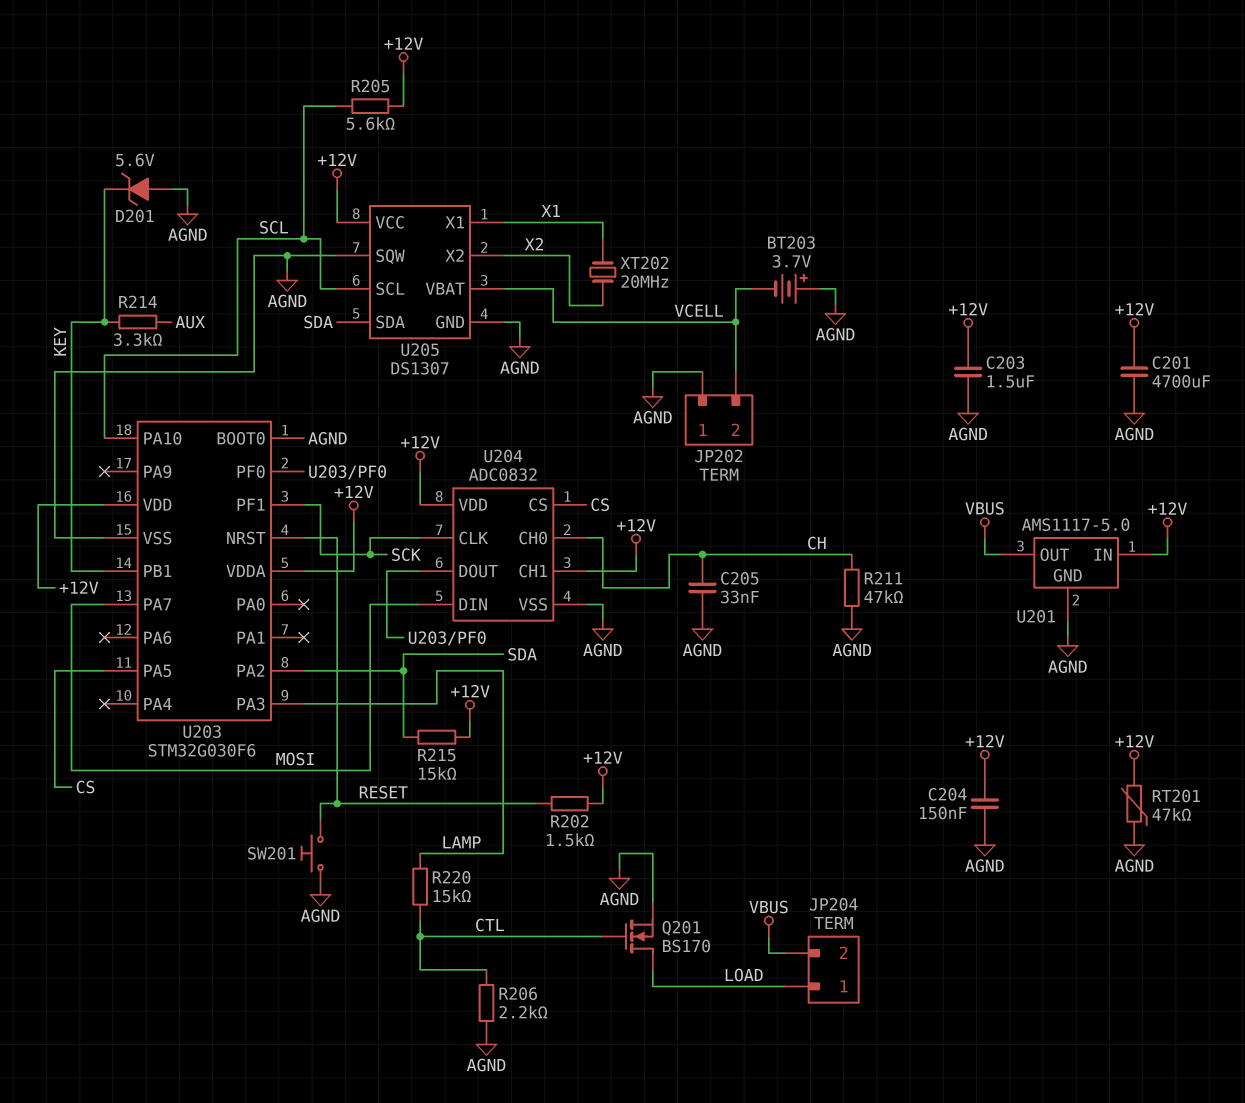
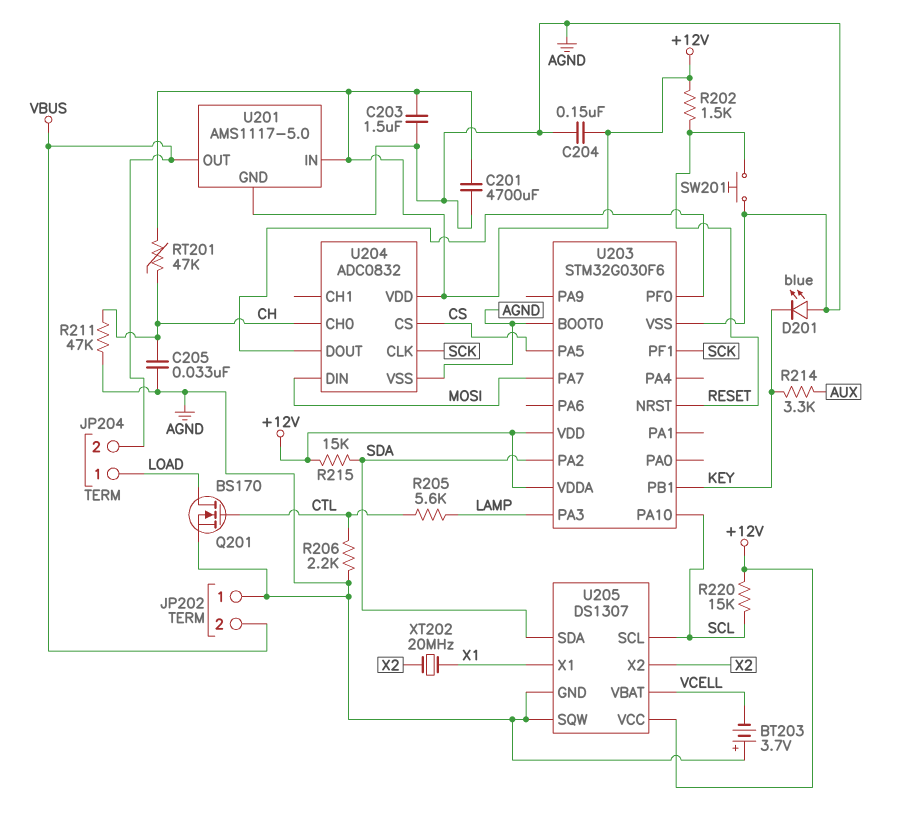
D201: zener 5.6V (A AGND, K KEY) -> LED blue (A AGND, K KEY)
JP202 pin 2: VCELL -> VBUS
R205: 5.6k (+12V, SCL) -> 5.6k (CTL, LAMP)
R220: 15k (CTL, LAMP) -> 15k (+12V, SCL)
RT201: 47k (+12V, AGND) -> 47k (+12V, CH)
U204 pin CH1: +12V -> none

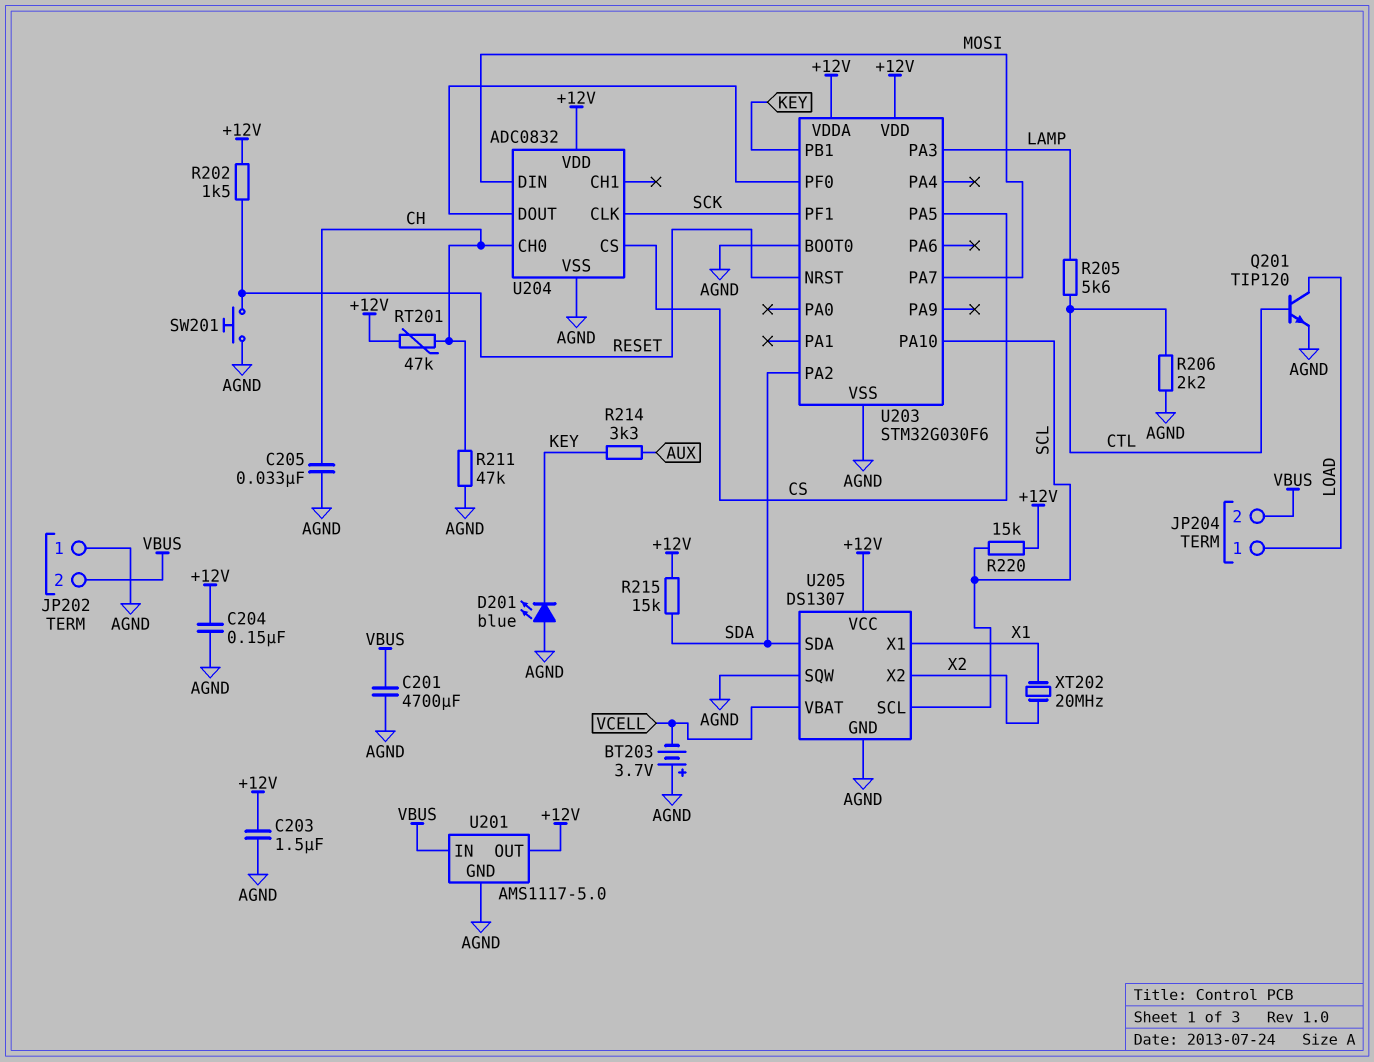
C201: 4700uF (+12V, AGND) -> 4700uF (AGND, VBUS)
Q201: NMOS BS170 (G CTL, D LOAD, S AGND) -> NPN TIP120 (B CTL, C LOAD, E AGND)
U201 pin IN: +12V -> VBUS
U201 pin OUT: VBUS -> +12V

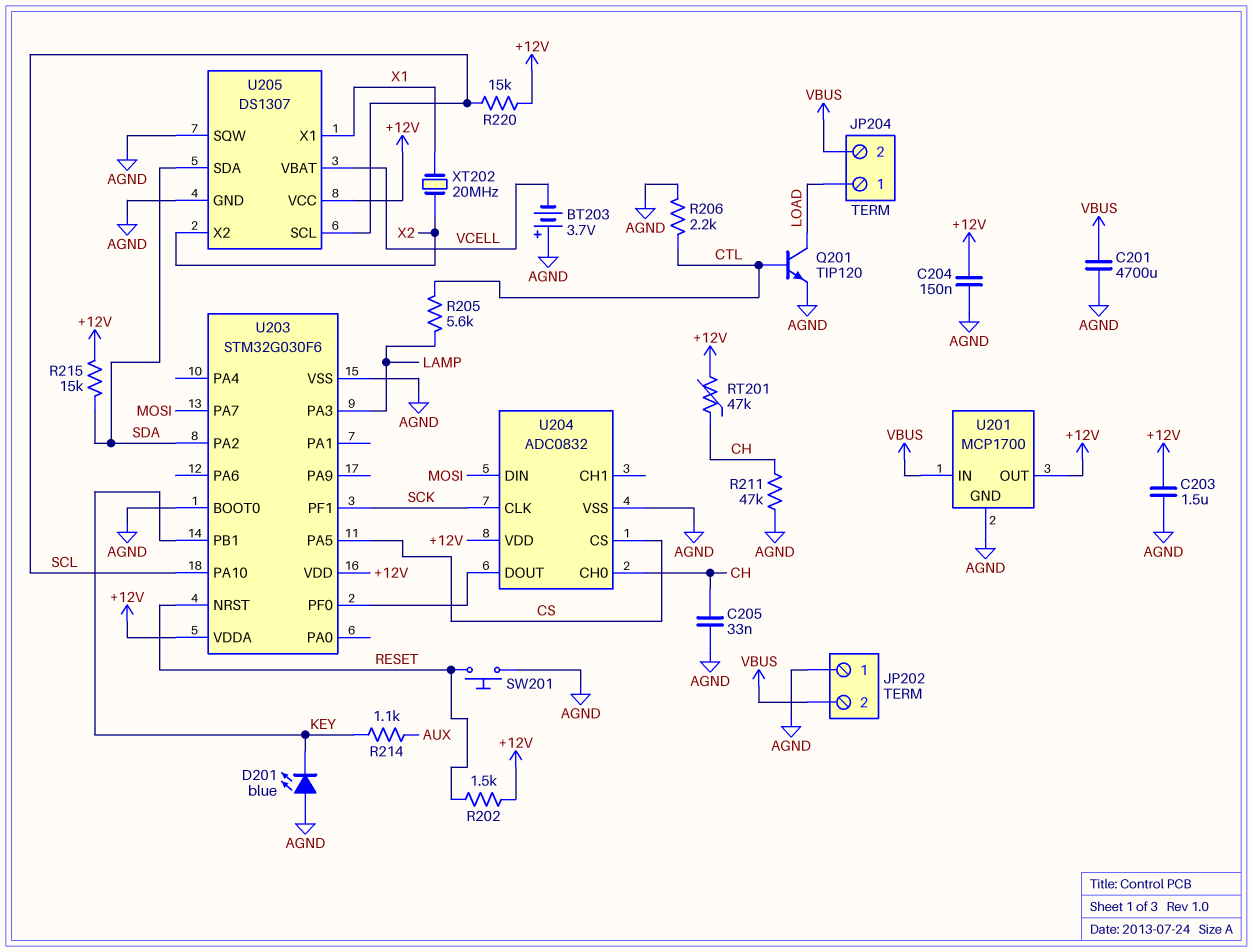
R214: 3.3k (AUX, KEY) -> 1.1k (AUX, KEY)
U201: AMS1117-5.0 -> MCP1700

